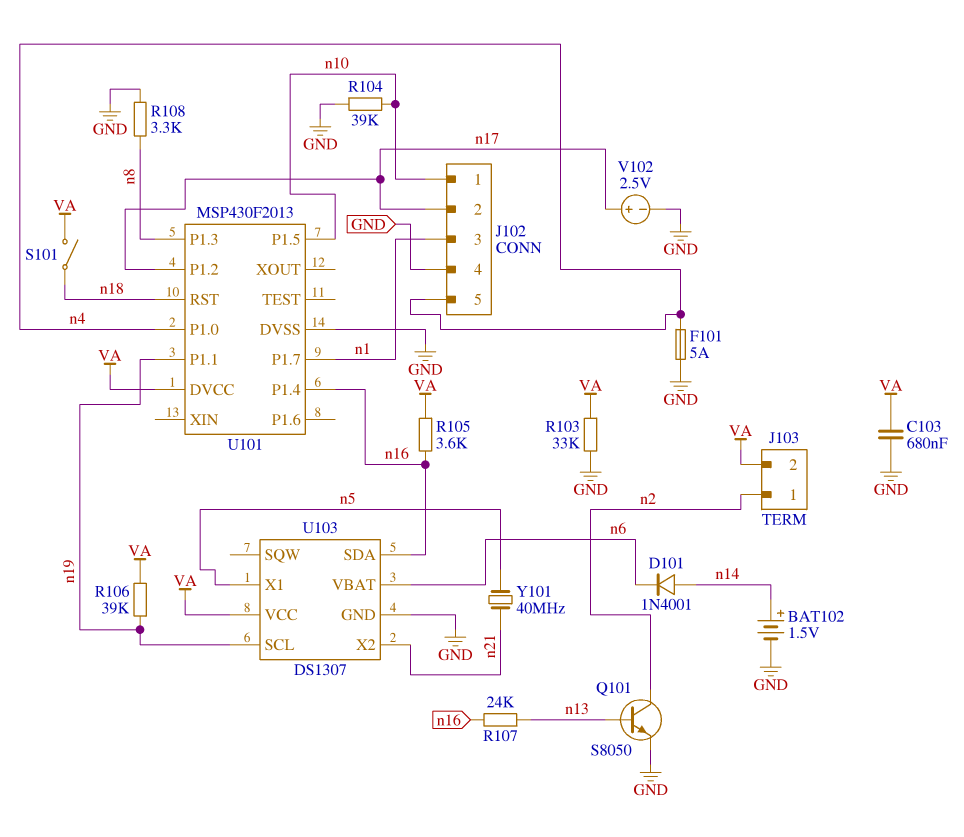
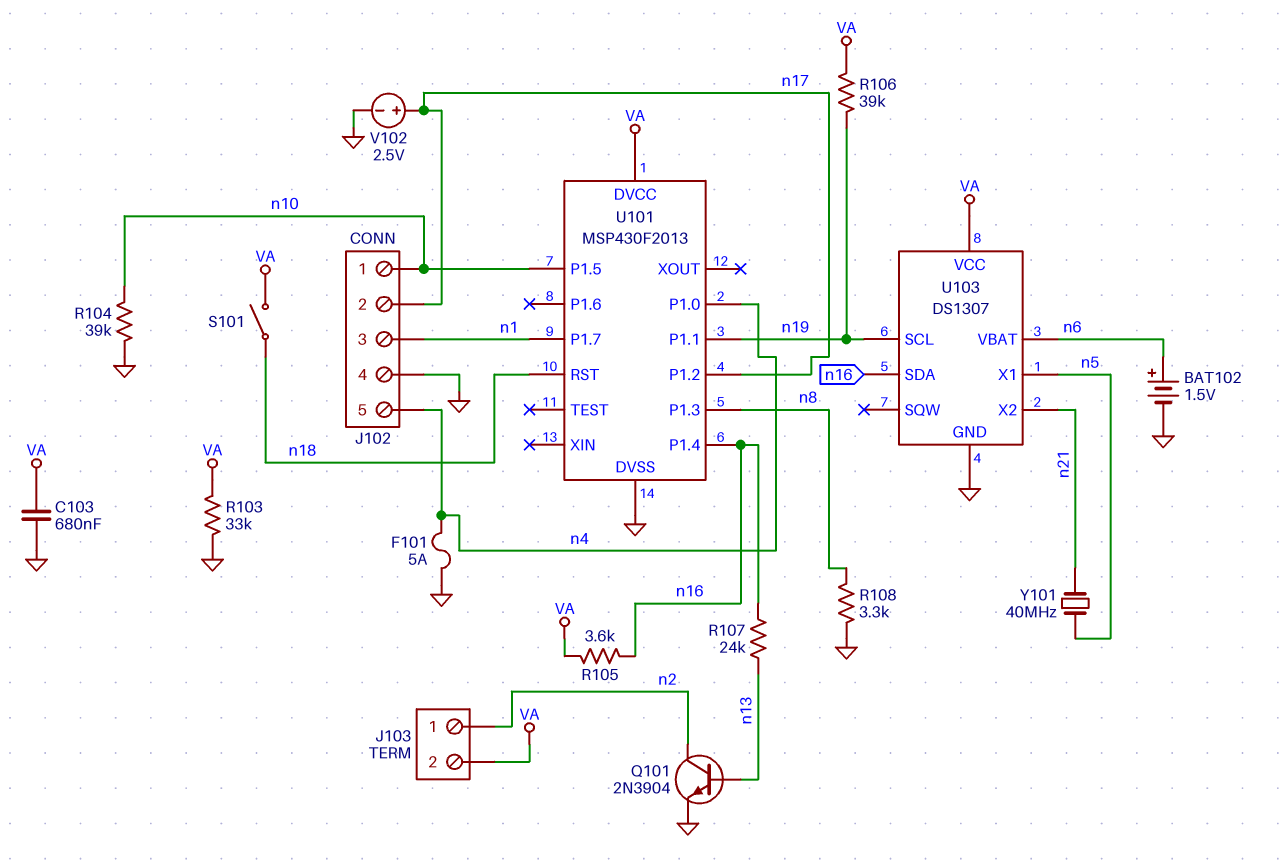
BAT102: 1.5V (plus n14, minus GND) -> 1.5V (plus n6, minus GND)
D101: diode 1N4001 (A n14, K n6) -> none
Q101: NPN S8050 (B n13, C n2, E GND) -> NPN 2N3904 (B n13, C n2, E GND)

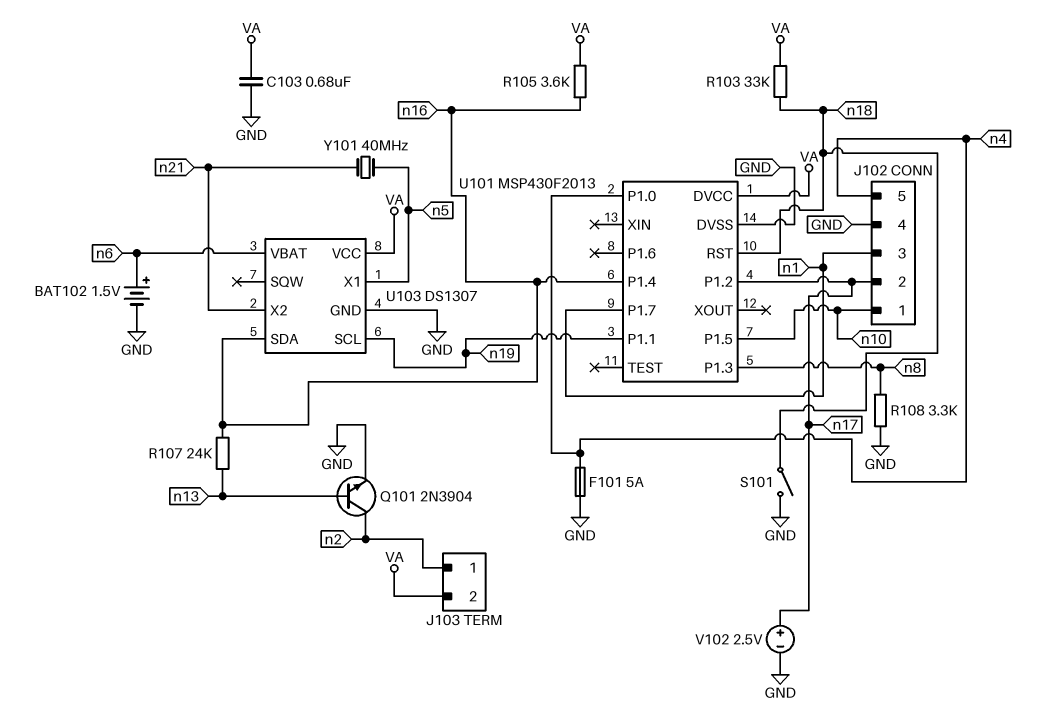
R103: 33k (GND, VA) -> 33k (VA, n18)
R104: 39k (GND, n10) -> none
R106: 39k (VA, n19) -> none
S101: switch (VA, n18) -> switch (GND, n18)

